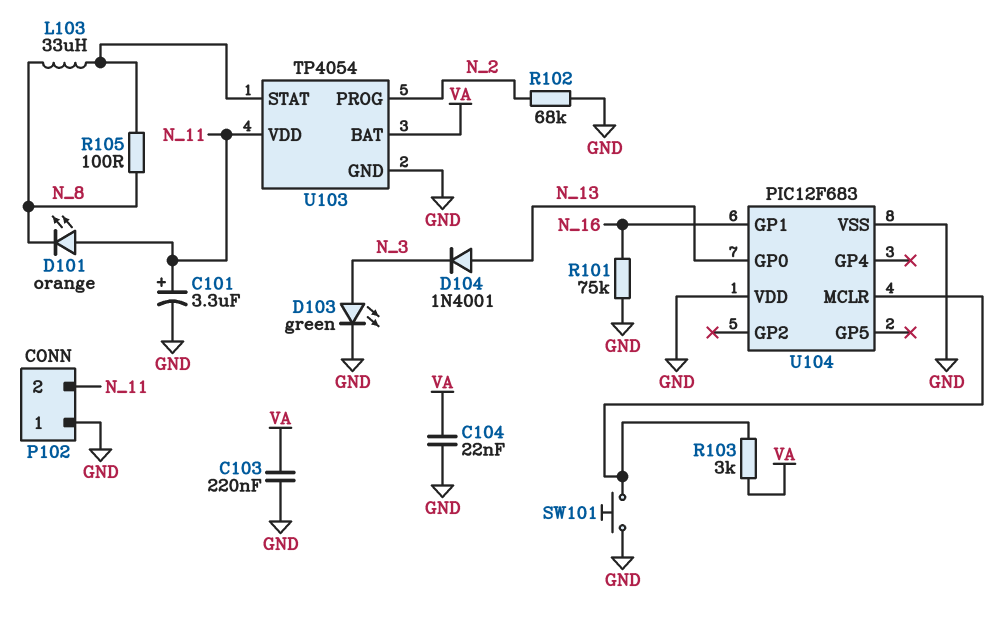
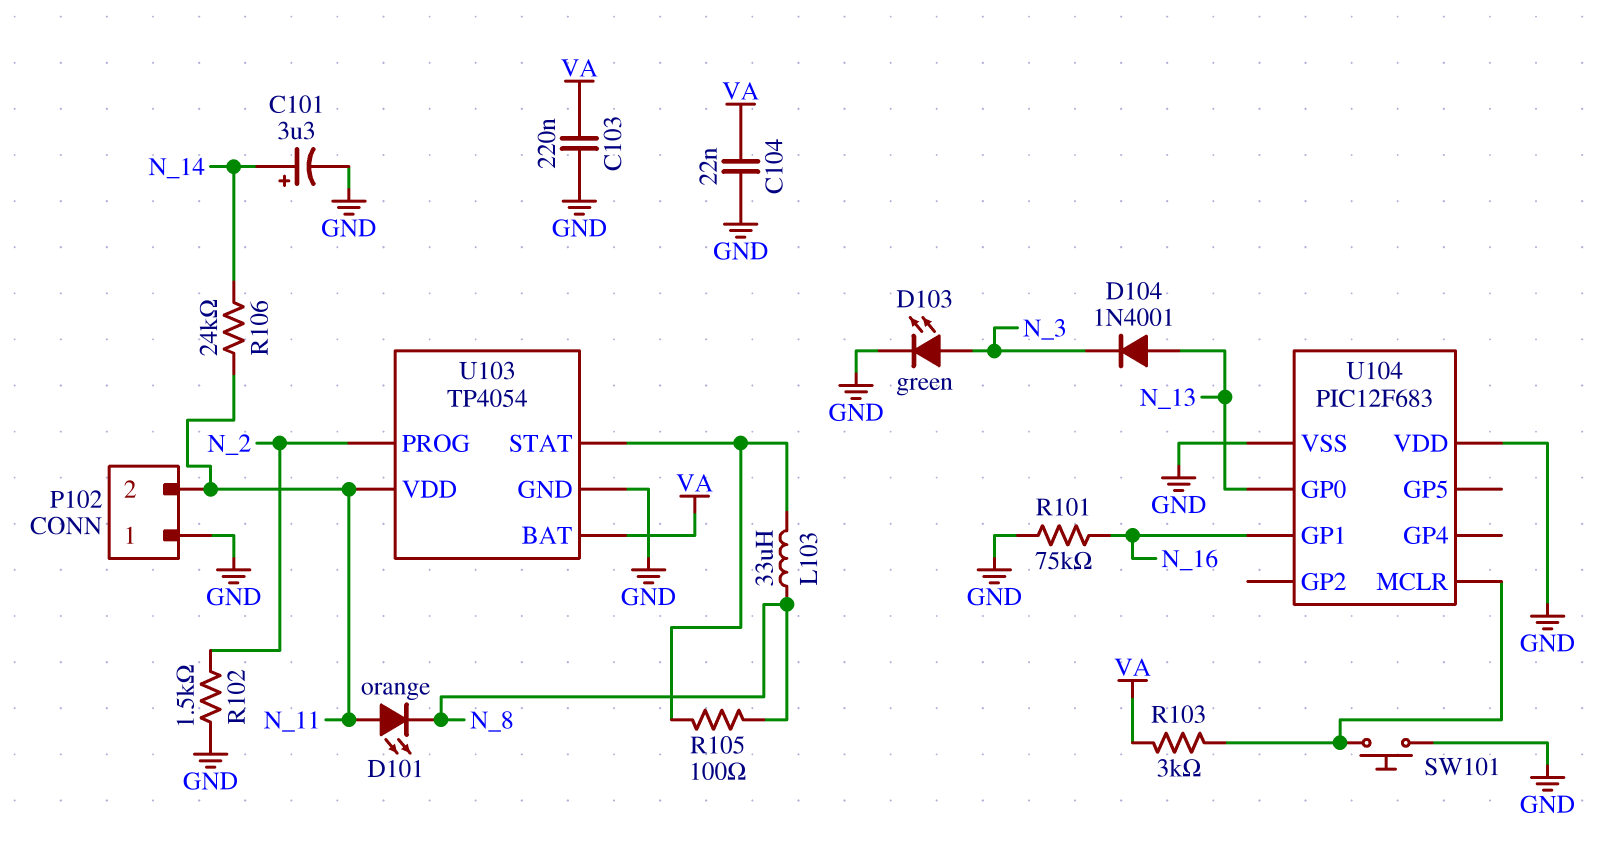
C101: 3.3uF (plus N_11, minus GND) -> 3.3uF (plus N_14, minus GND)
R102: 68k (GND, N_2) -> 1.5k (GND, N_2)
R106: none -> 24k (N_11, N_14)

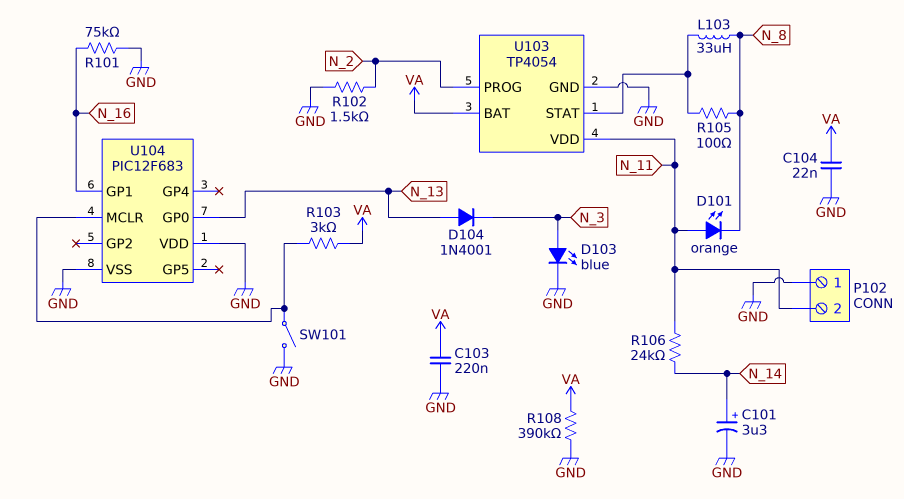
D103: LED green (A N_3, K GND) -> LED blue (A N_3, K GND)
R108: none -> 390k (GND, VA)
SW101: button (GND, U104/MCLR) -> switch (GND, U104/MCLR)

